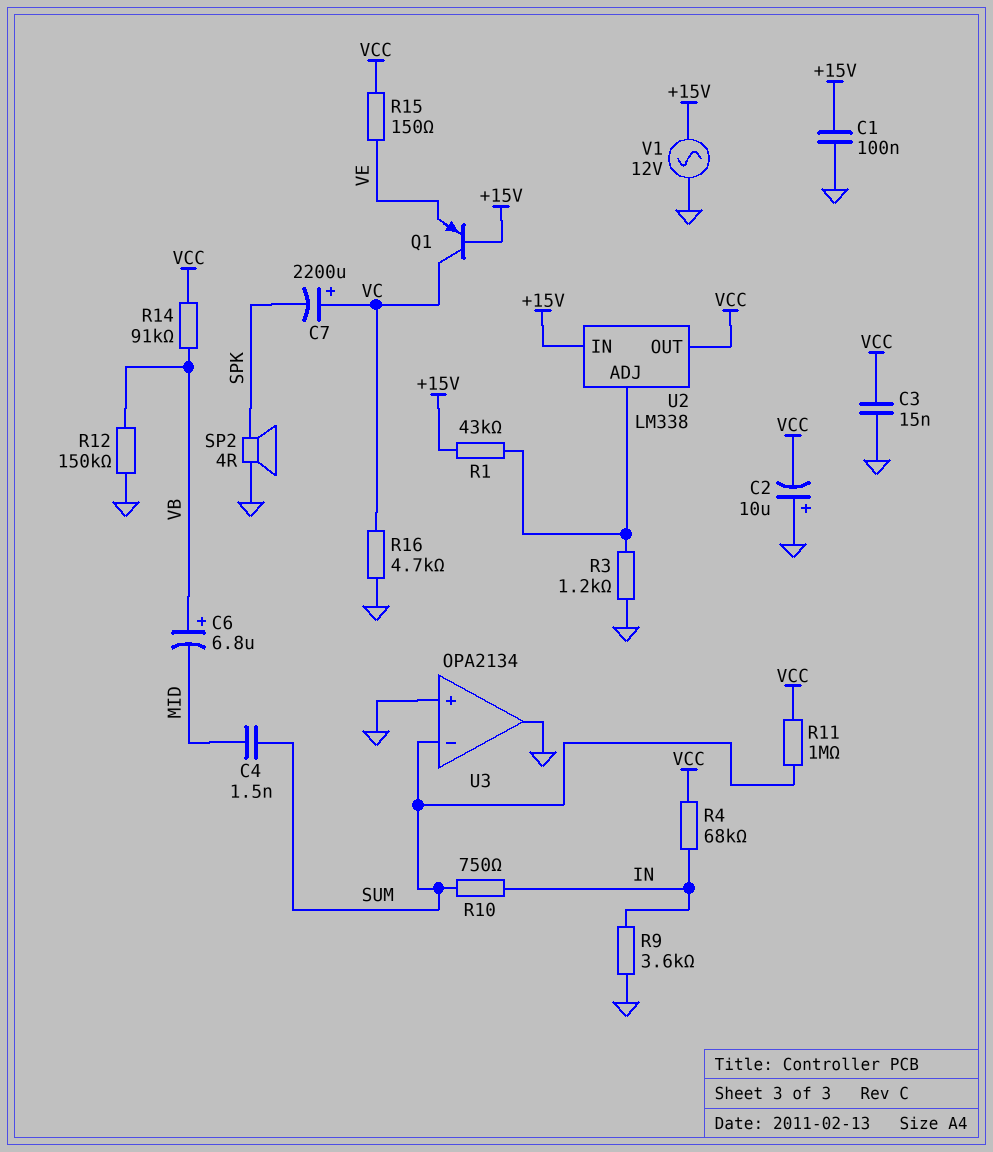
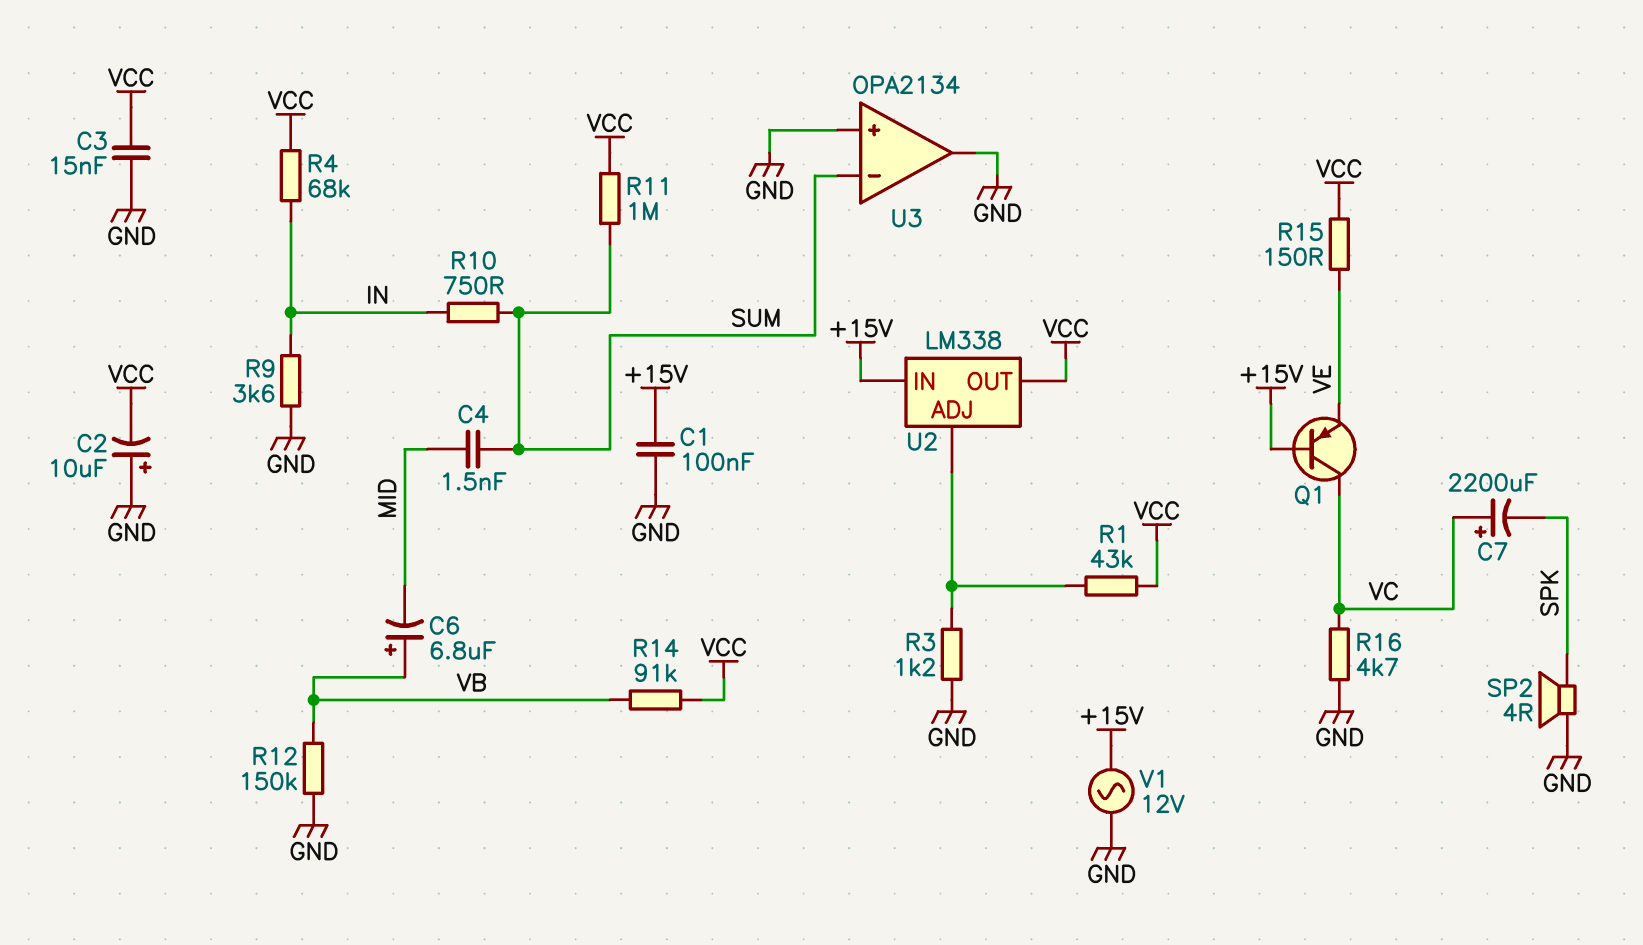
R1: 43k (+15V, U2/ADJ) -> 43k (U2/ADJ, VCC)

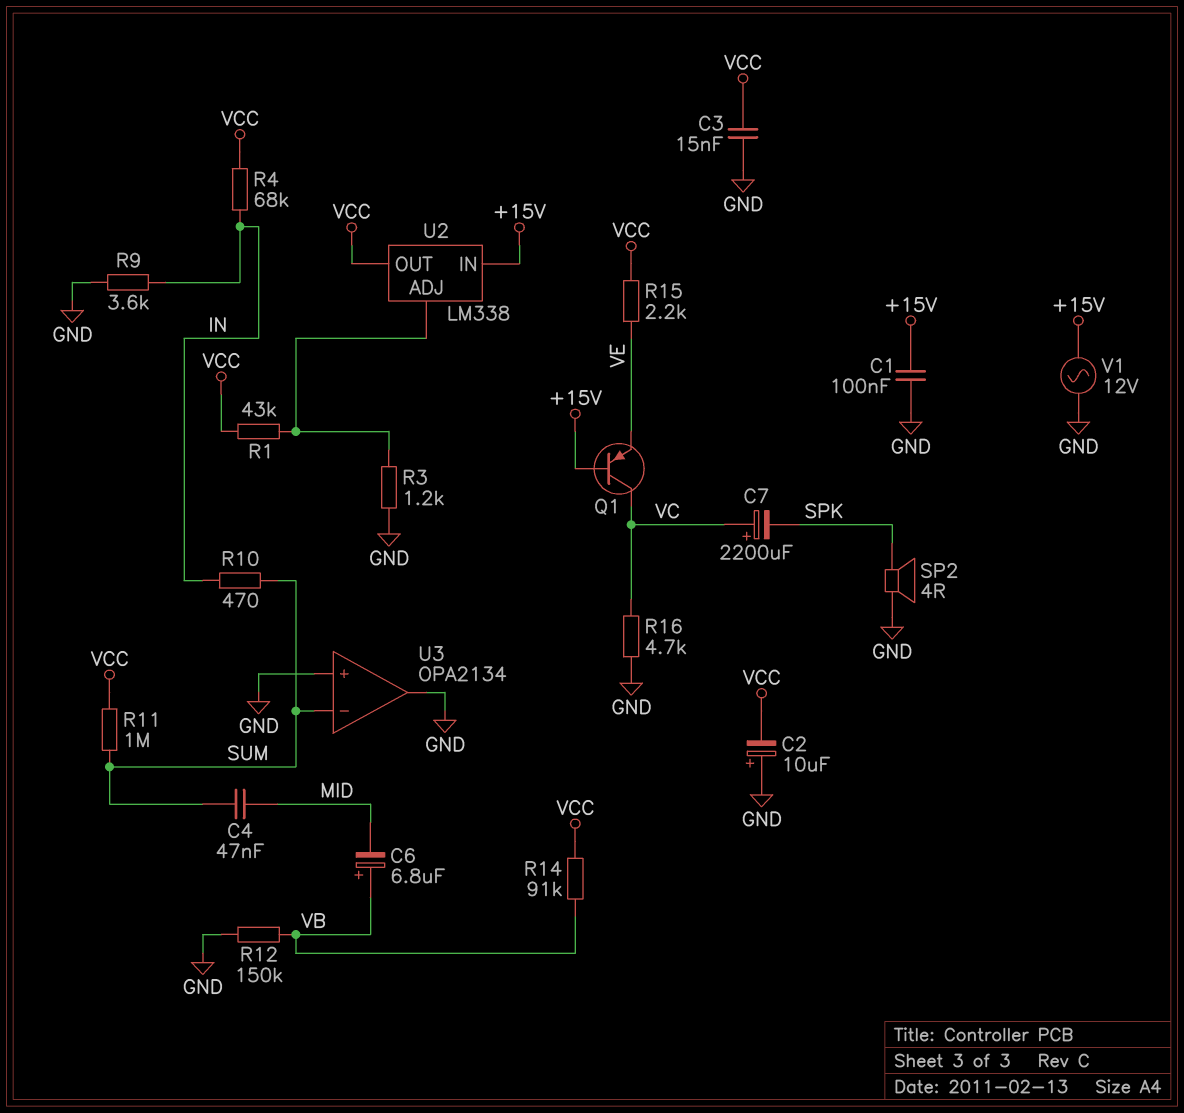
C4: 1.5nF (MID, SUM) -> 47nF (MID, SUM)
R10: 750 (IN, SUM) -> 470 (IN, SUM)
R15: 150 (VCC, VE) -> 2.2k (VCC, VE)

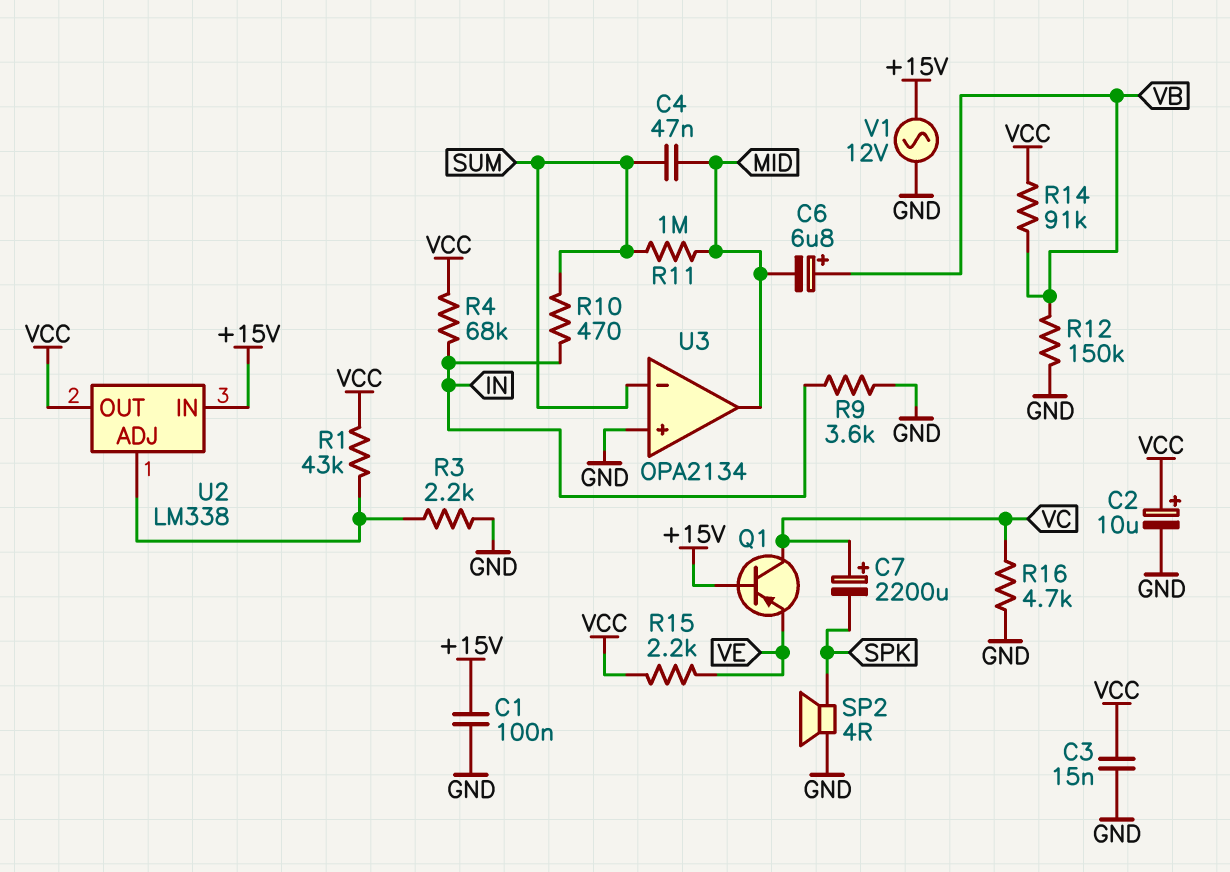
C2: 10uF (plus GND, minus VCC) -> 10uF (plus VCC, minus GND)
R3: 1.2k (GND, U2/ADJ) -> 2.2k (GND, U2/ADJ)
R11: 1M (SUM, VCC) -> 1M (MID, SUM)
U3 pin out: GND -> MID

